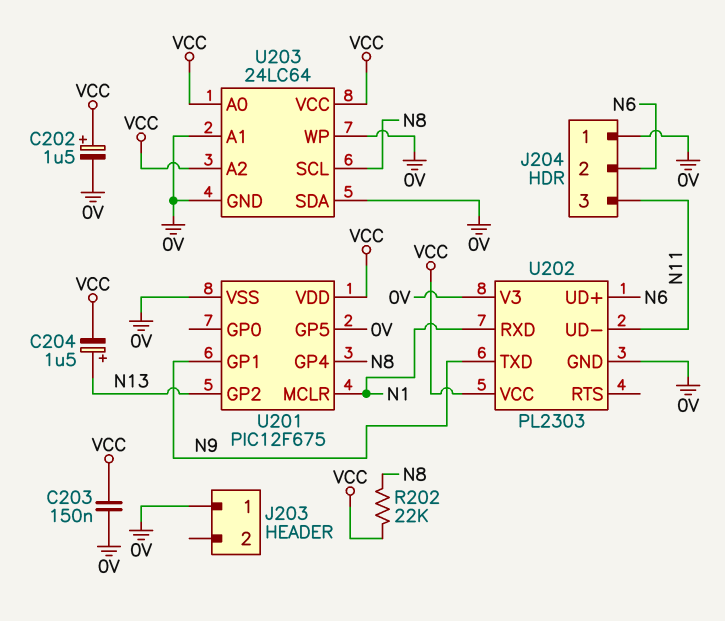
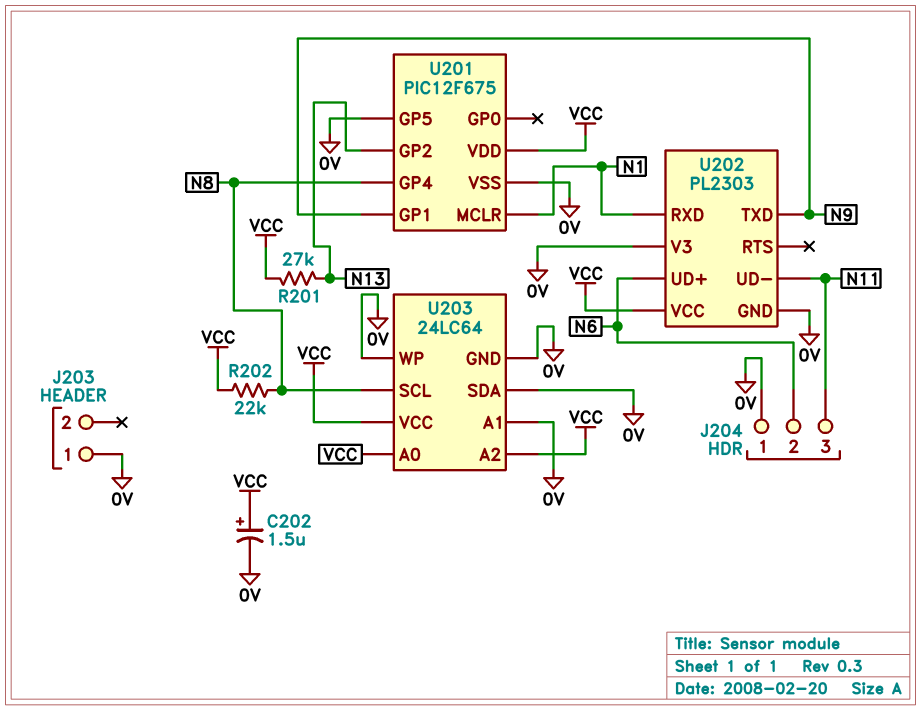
C203: 150nF (0V, VCC) -> none
C204: 1.5uF (plus N13, minus VCC) -> none
R201: none -> 27k (N13, VCC)

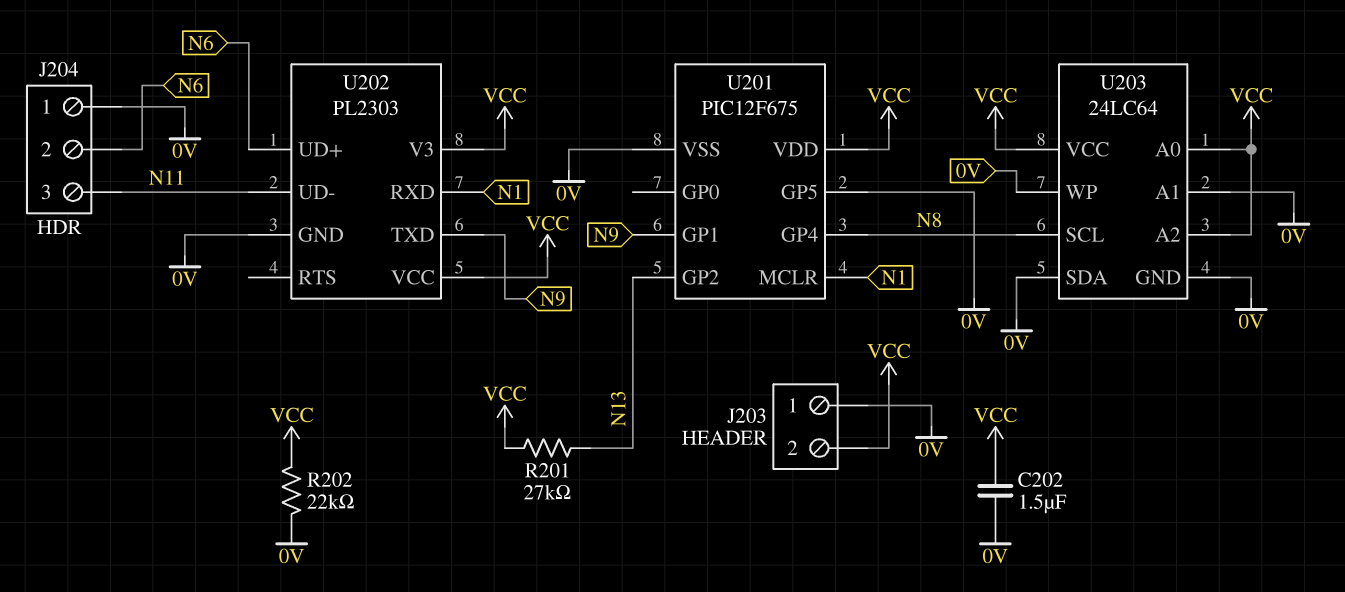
C202: 1.5uF (plus VCC, minus 0V) -> 1.5uF (0V, VCC)
J203 pin 2: none -> VCC
R202: 22k (N8, VCC) -> 22k (0V, VCC)
U202 pin V3: 0V -> VCC

